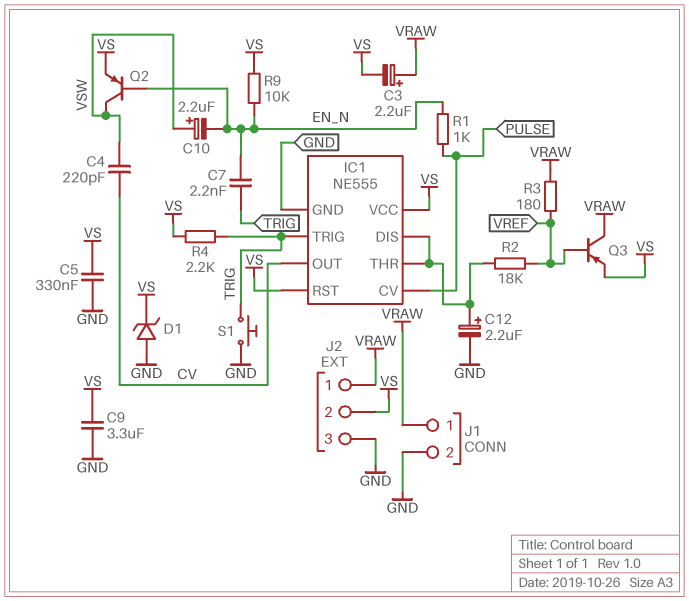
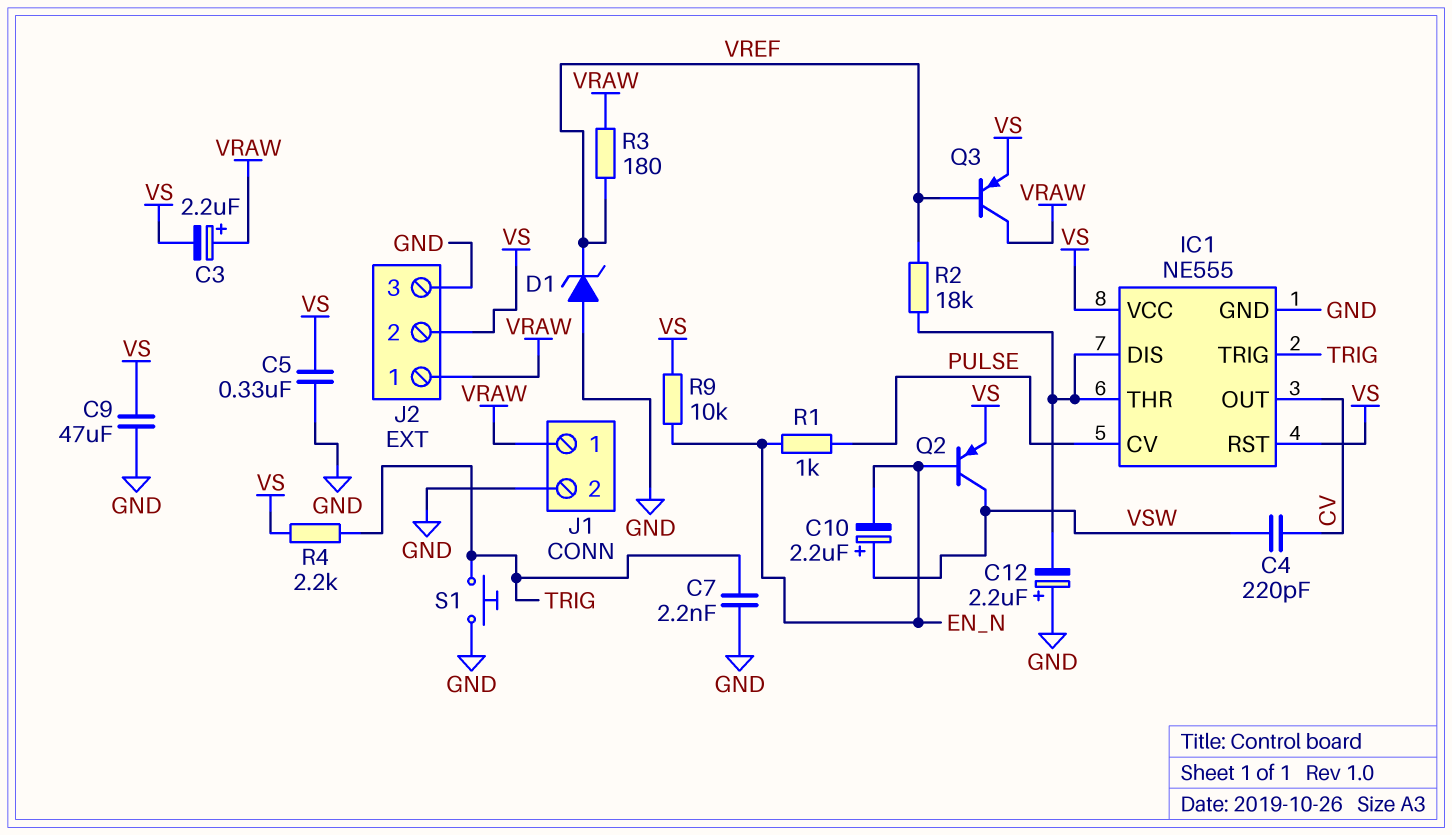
C7: 2.2nF (EN_N, TRIG) -> 2.2nF (GND, TRIG)
C9: 3.3uF (GND, VS) -> 47uF (GND, VS)
C12: 2.2uF (plus IC1/DIS, minus GND) -> 2.2uF (plus GND, minus IC1/DIS)
D1: zener (A GND, K VS) -> zener (A GND, K VREF)

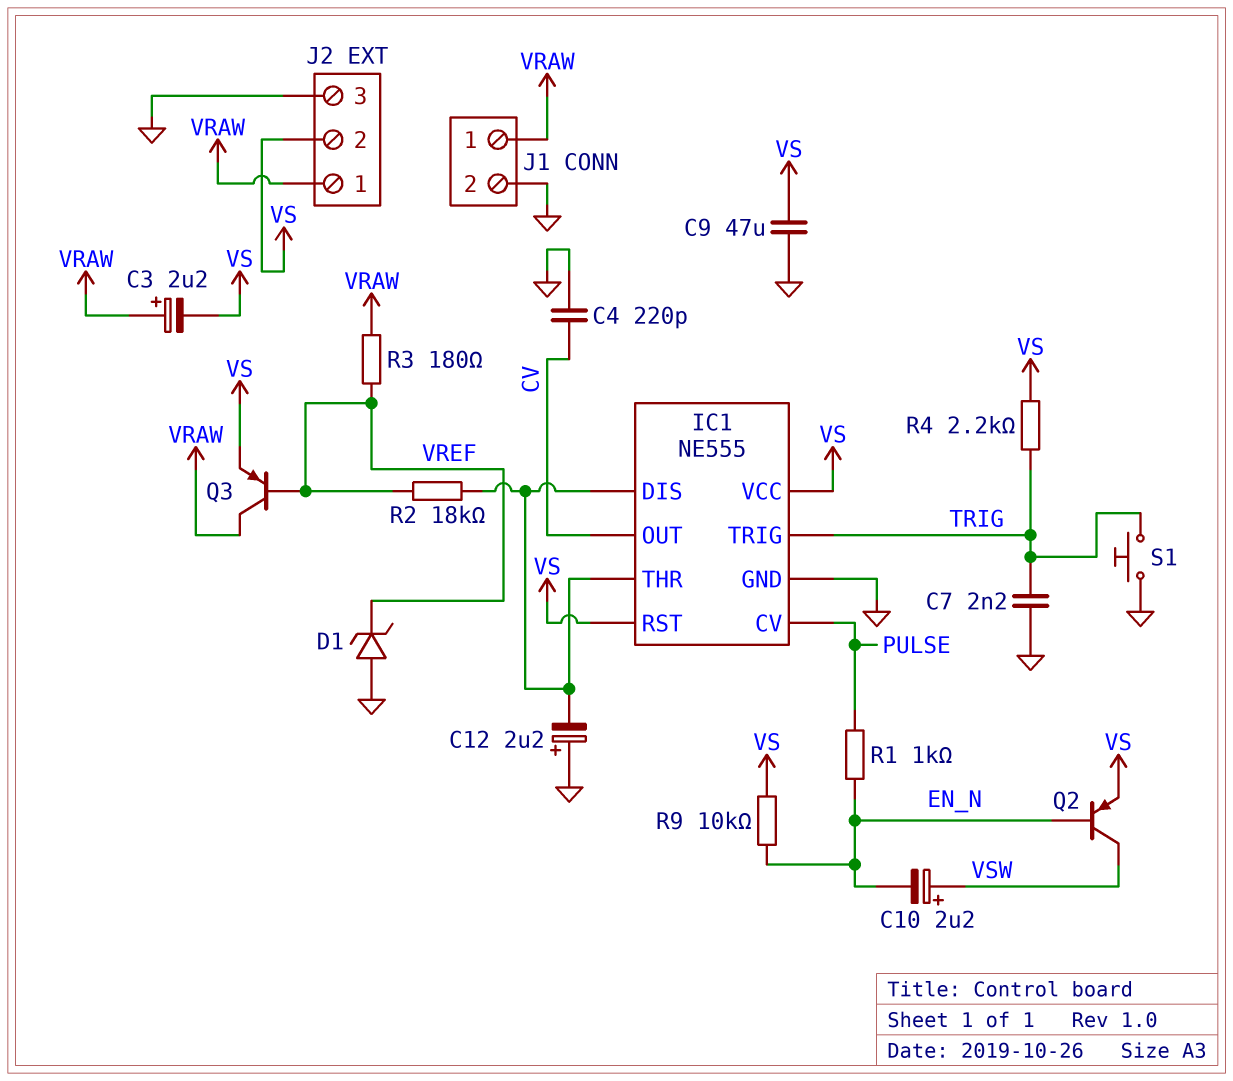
C4: 220pF (CV, VSW) -> 220pF (CV, GND)
C5: 330nF (GND, VS) -> none

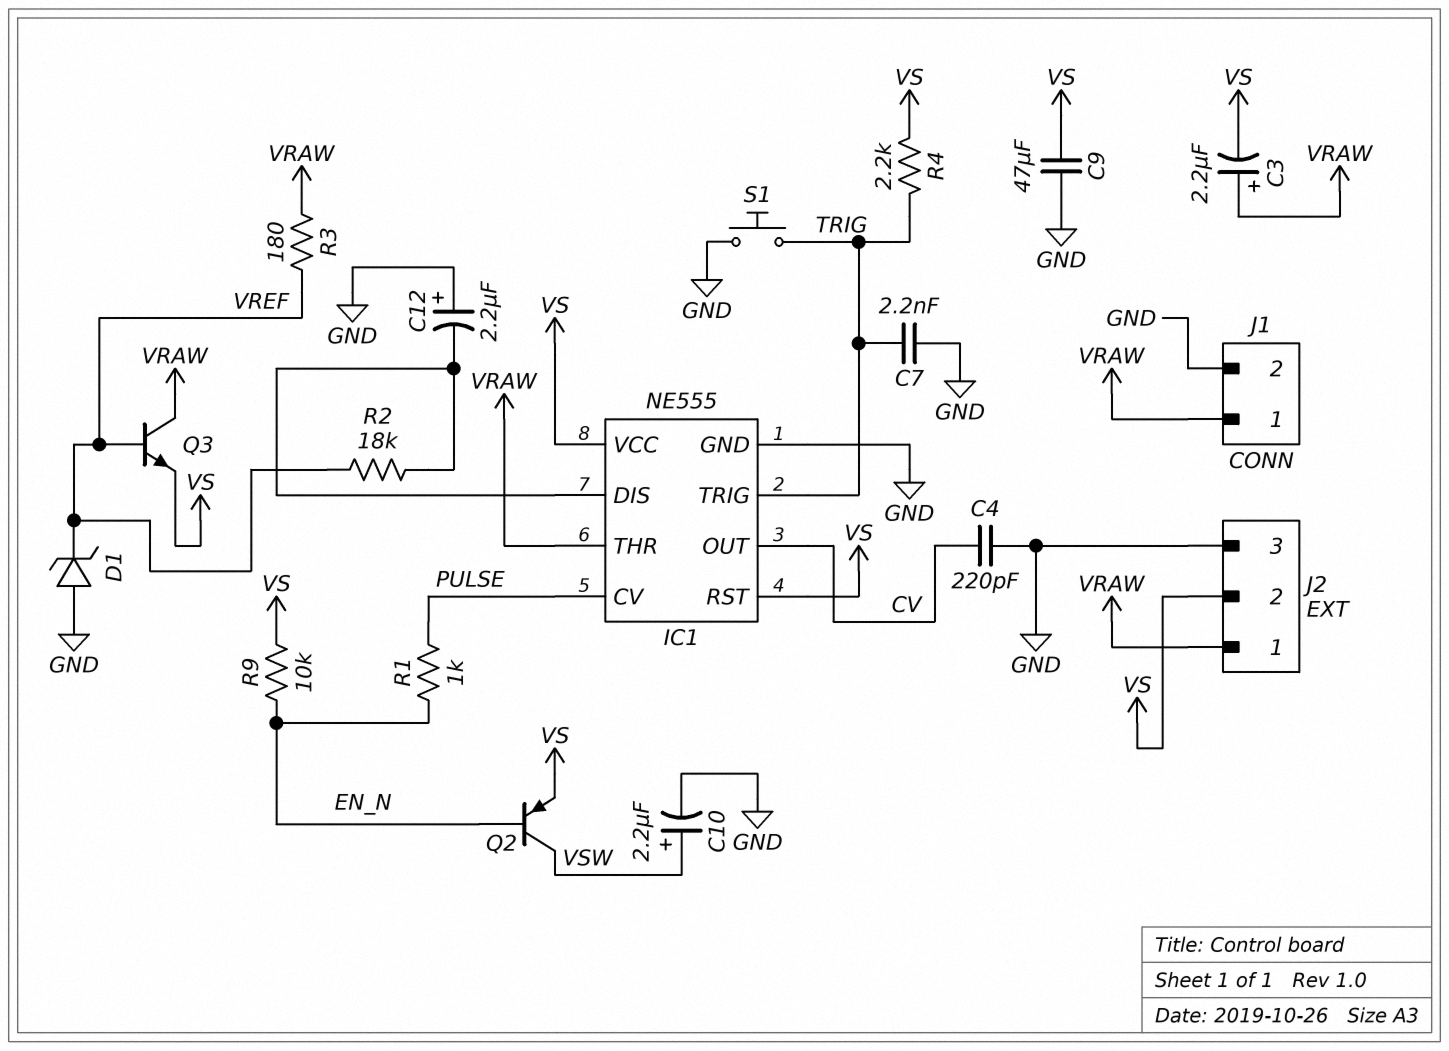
C10: 2.2uF (plus VSW, minus EN_N) -> 2.2uF (plus VSW, minus GND)
IC1 pin THR: IC1/DIS -> VRAW
Q3: PNP (B VREF, C VRAW, E VS) -> NPN (B VREF, C VRAW, E VS)

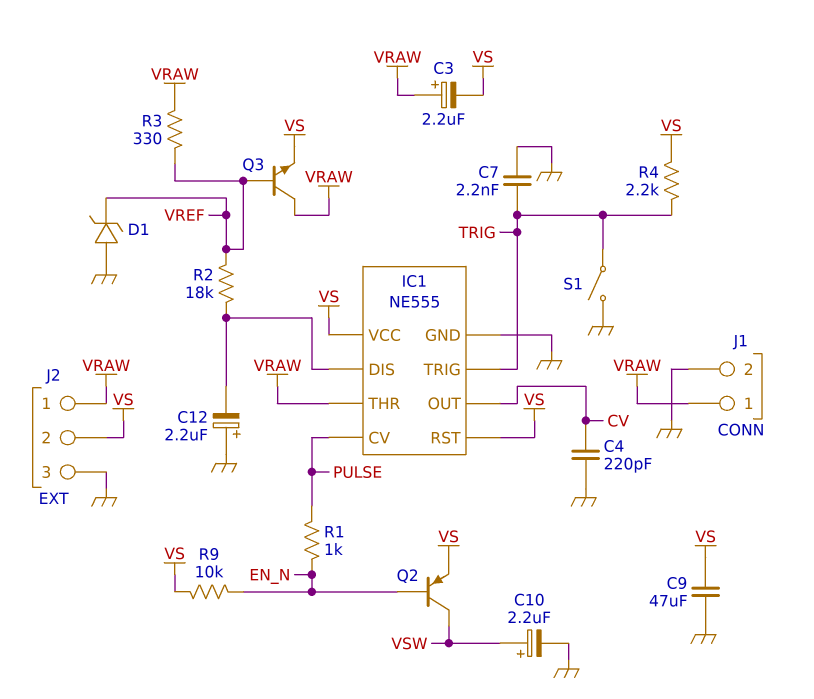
R3: 180 (VRAW, VREF) -> 330 (VRAW, VREF)
S1: button (GND, TRIG) -> switch (GND, TRIG)

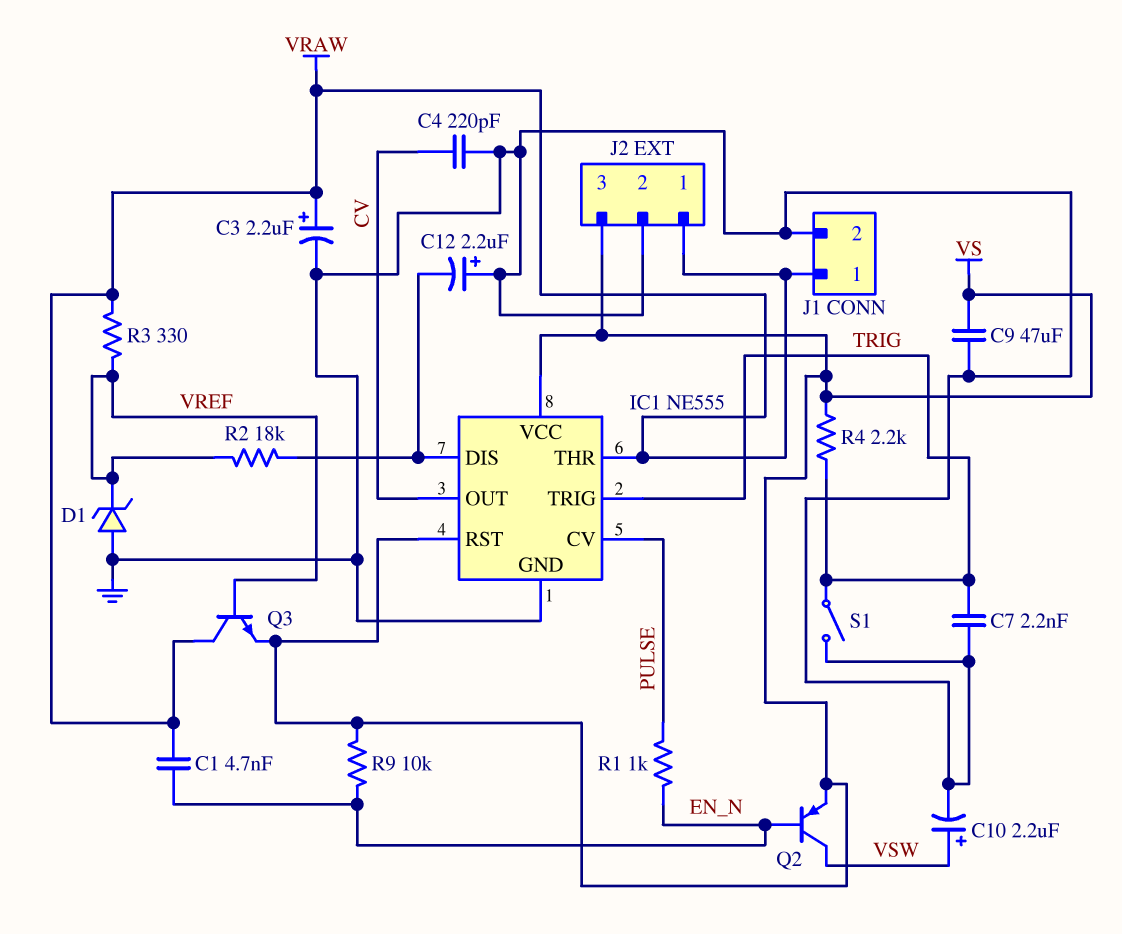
C1: none -> 4.7nF (EN_N, VRAW)
C3: 2.2uF (plus VRAW, minus VS) -> 2.2uF (plus VRAW, minus GND)
J2 pin 2: VS -> GND
J2 pin 3: GND -> VS

